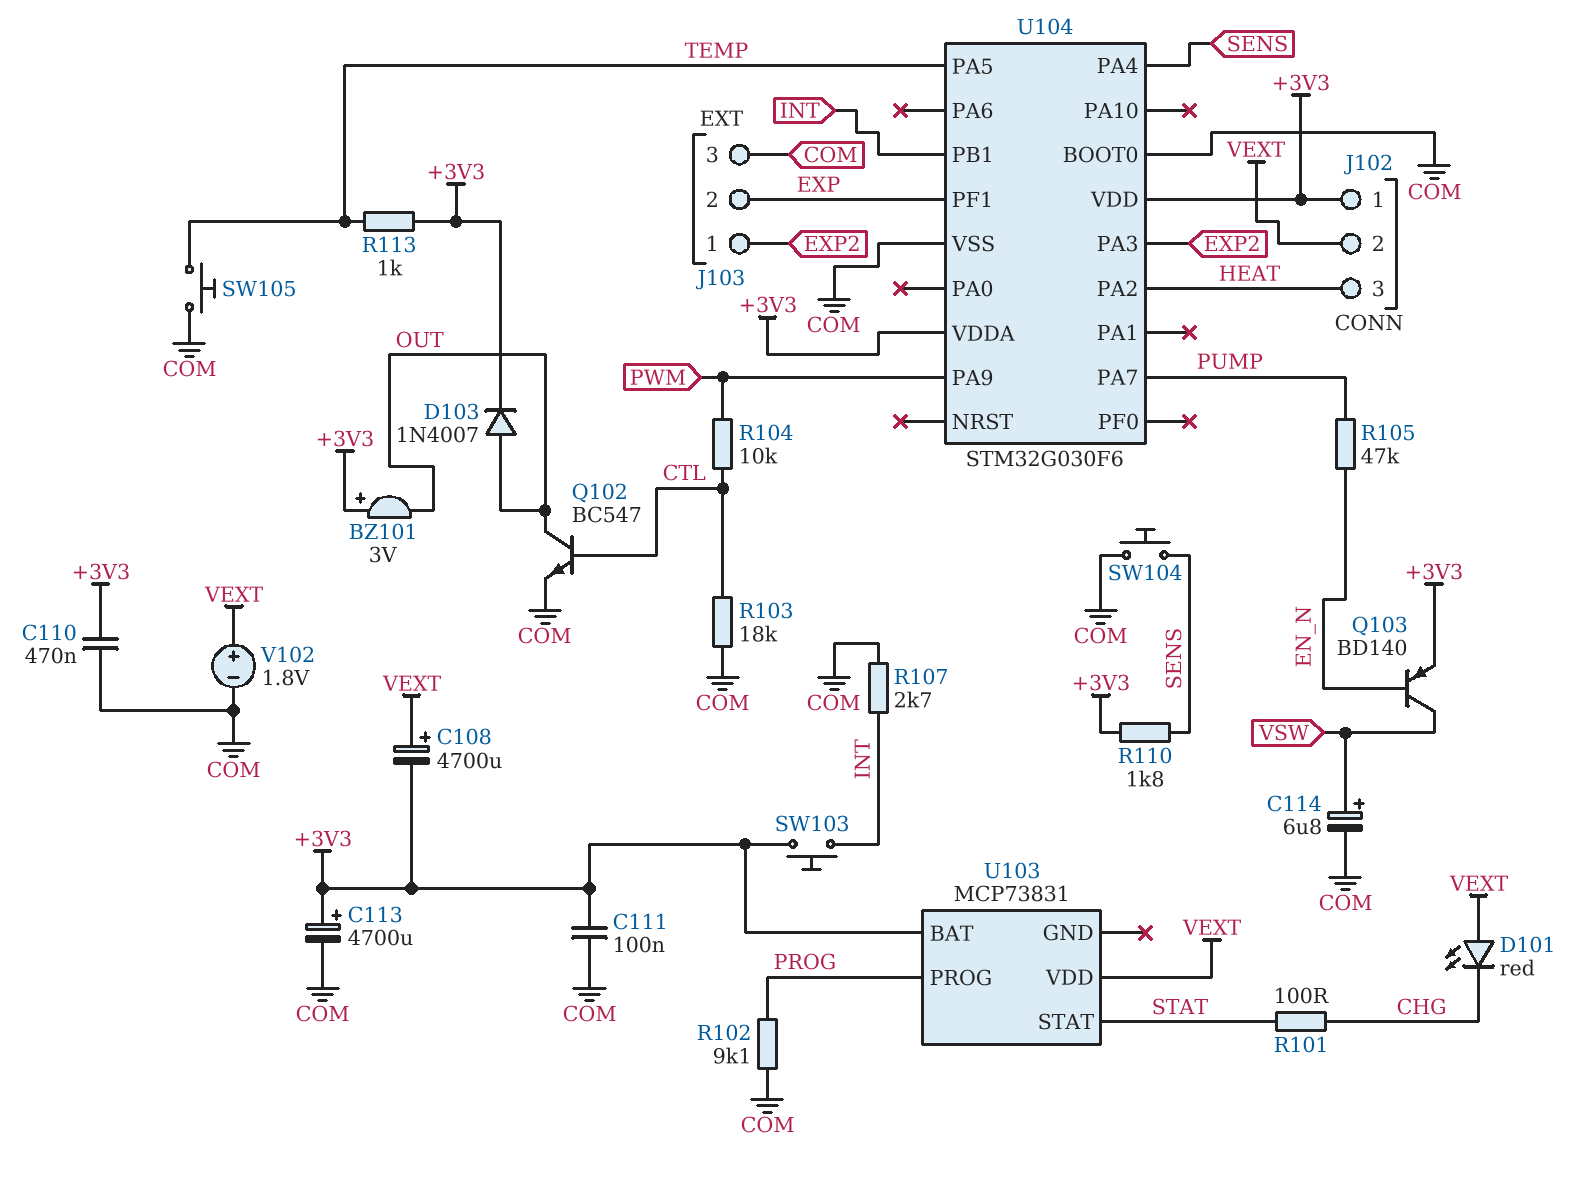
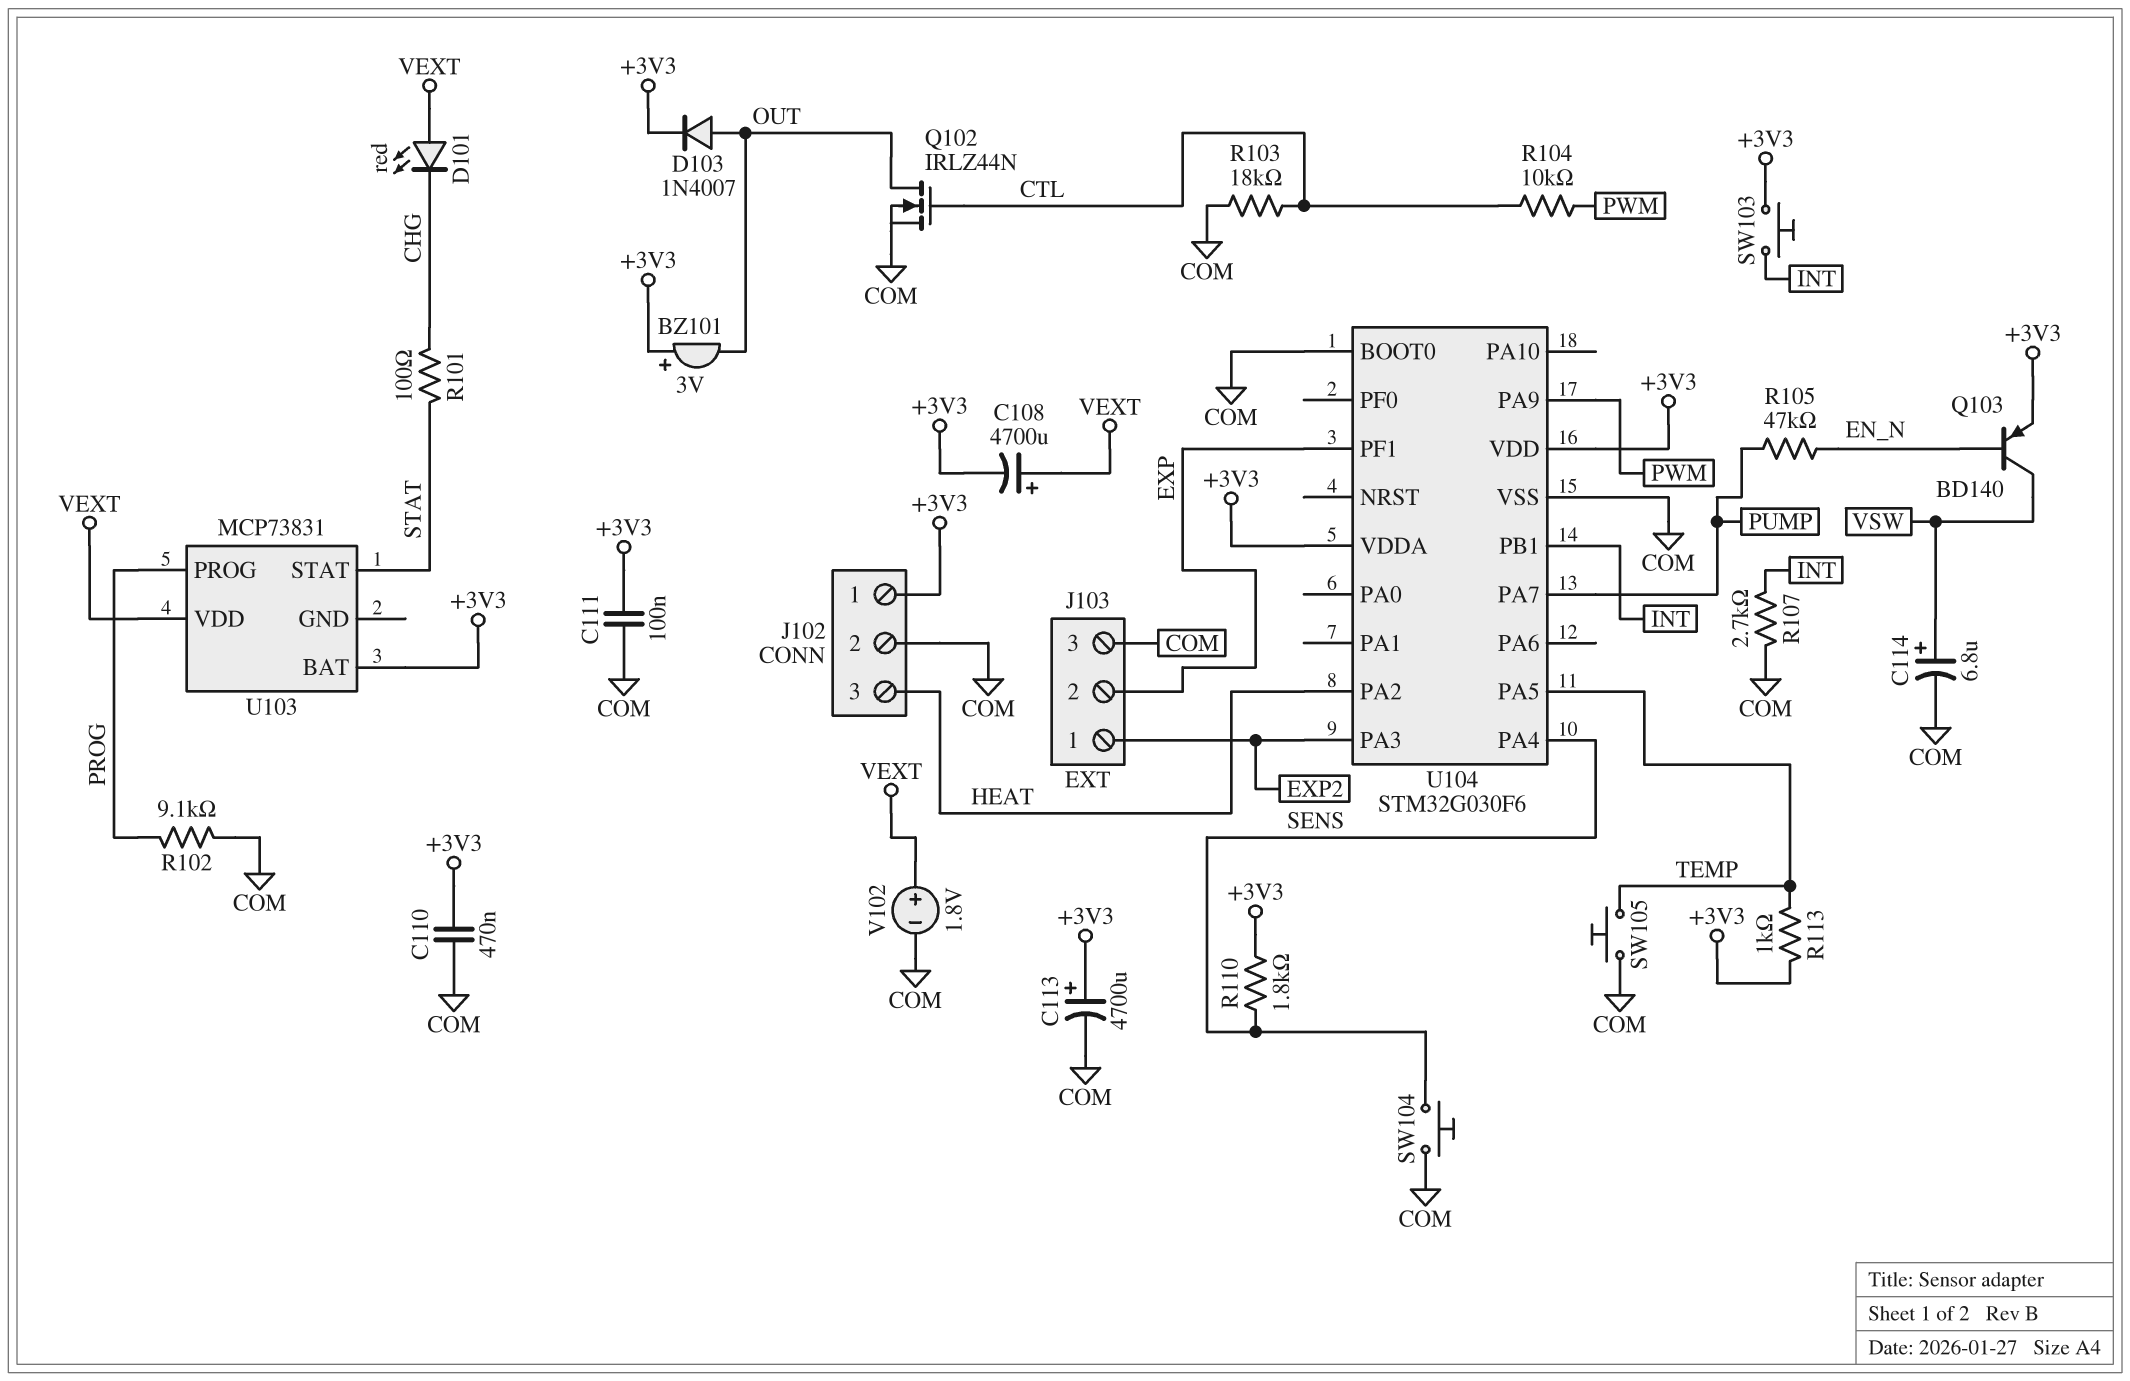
J102 pin 2: VEXT -> COM
Q102: NPN BC547 (B CTL, C OUT, E COM) -> NMOS IRLZ44N (G CTL, D OUT, S COM)

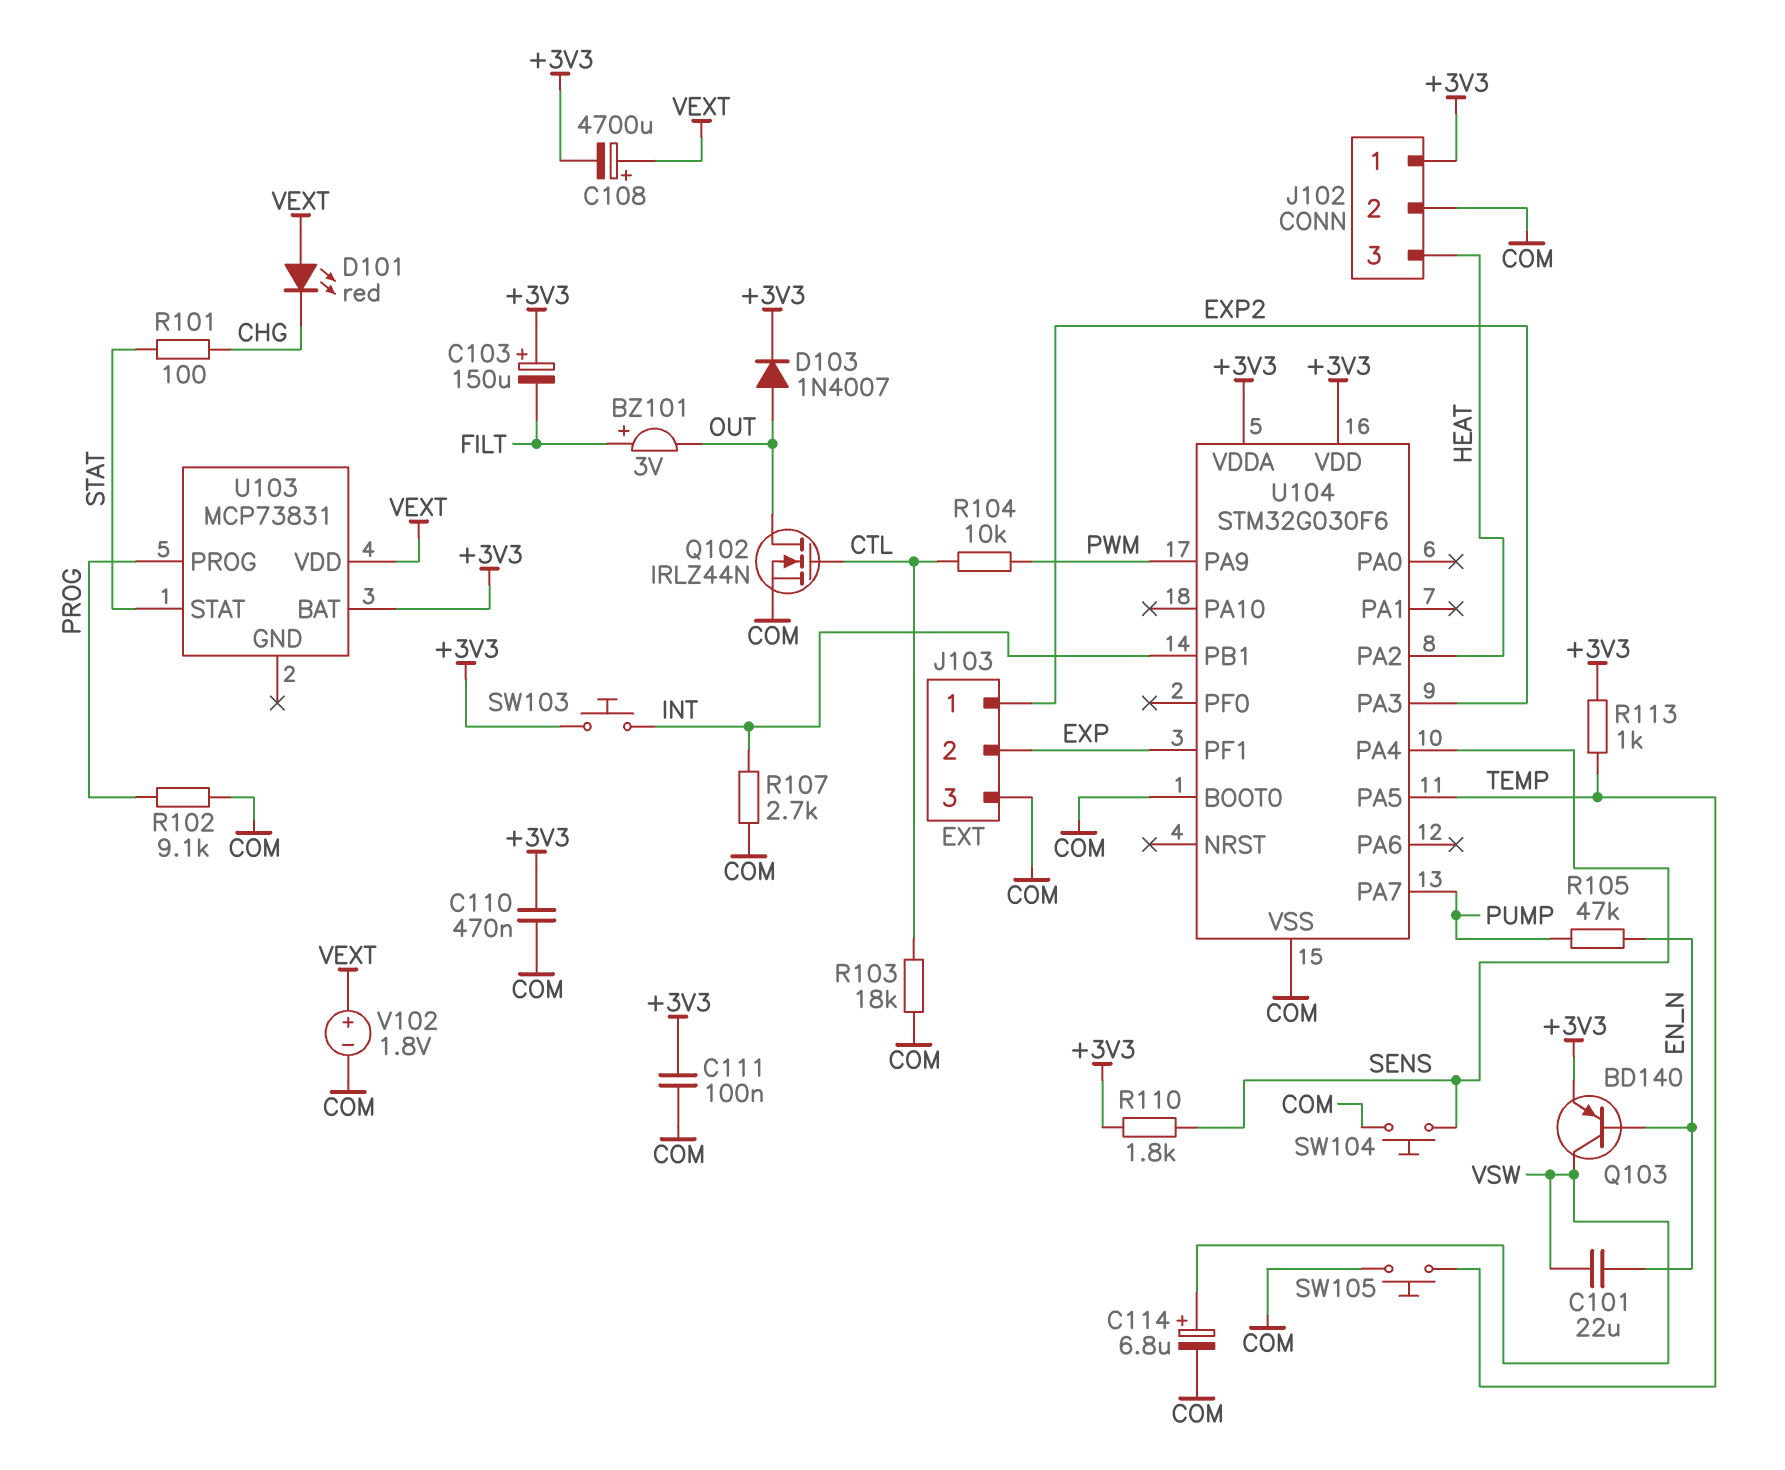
BZ101: buzzer 3V (plus +3V3, minus OUT) -> buzzer 3V (plus FILT, minus OUT)
C101: none -> 22uF (EN_N, VSW)
C103: none -> 150uF (plus +3V3, minus FILT)
C113: 4700uF (plus +3V3, minus COM) -> none

